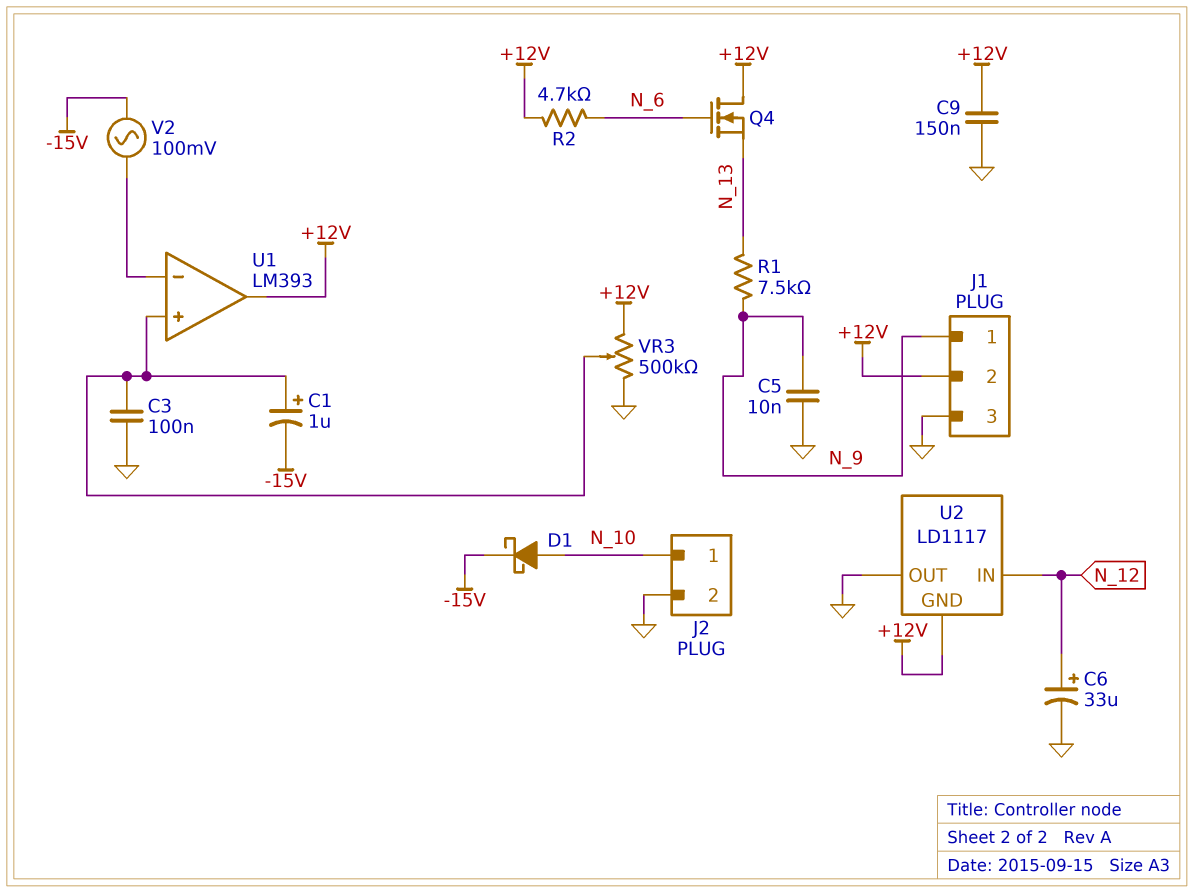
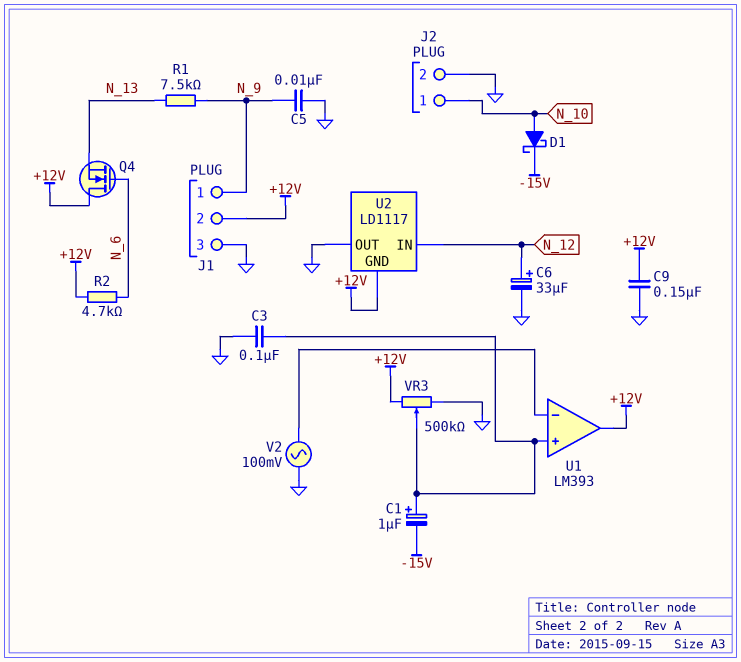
V2: AC 100mV (-15V, U1/in-) -> AC 100mV (GND, U1/in-)

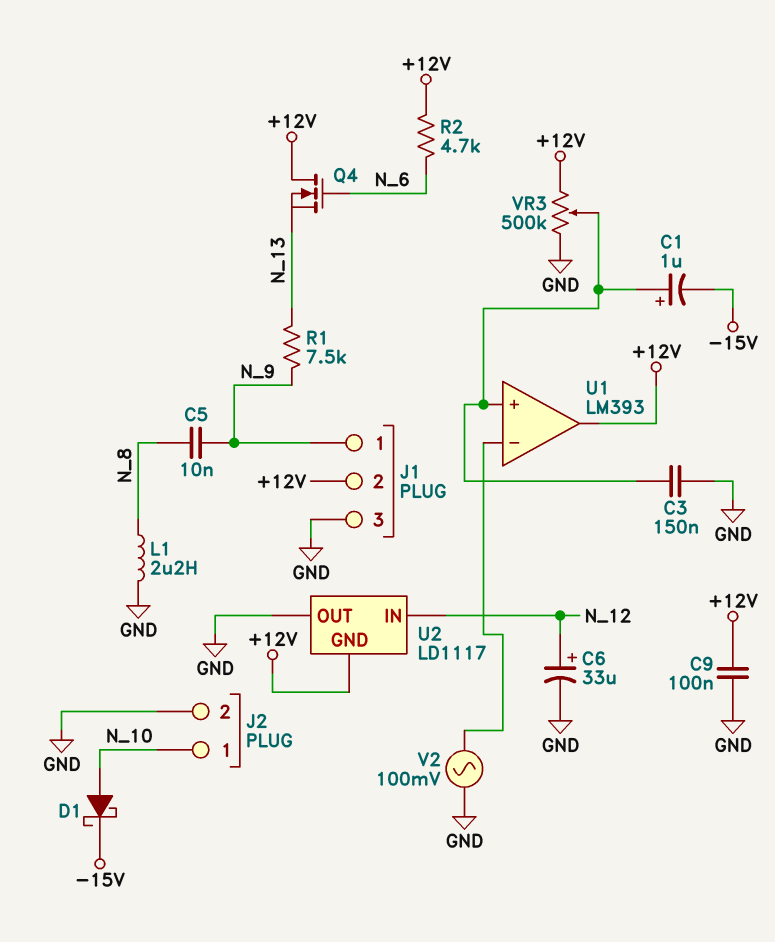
C3: 100nF (GND, U1/in+) -> 150nF (GND, U1/in+)
C5: 10nF (GND, N_9) -> 10nF (N_8, N_9)
C9: 150nF (+12V, GND) -> 100nF (+12V, GND)
L1: none -> 2.2uH (GND, N_8)

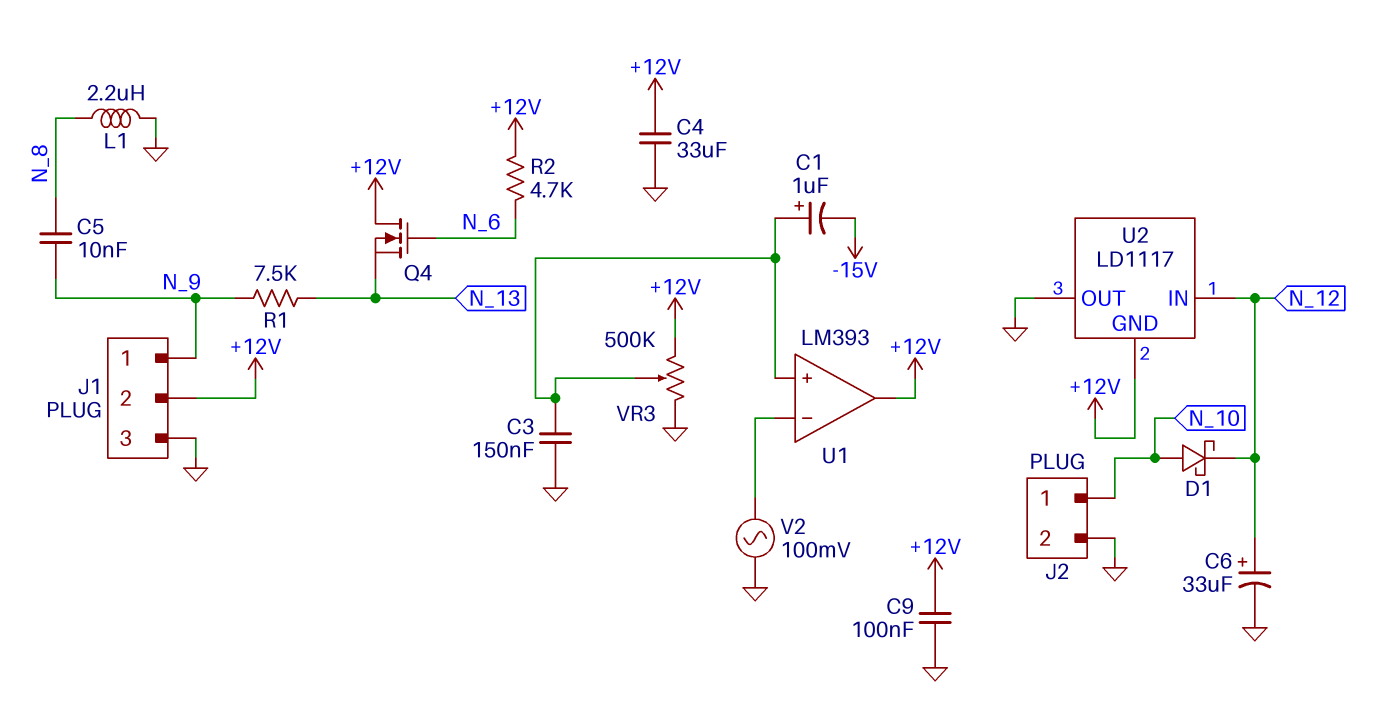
C4: none -> 33uF (+12V, GND)
D1: schottky (A N_10, K -15V) -> schottky (A N_10, K N_12)

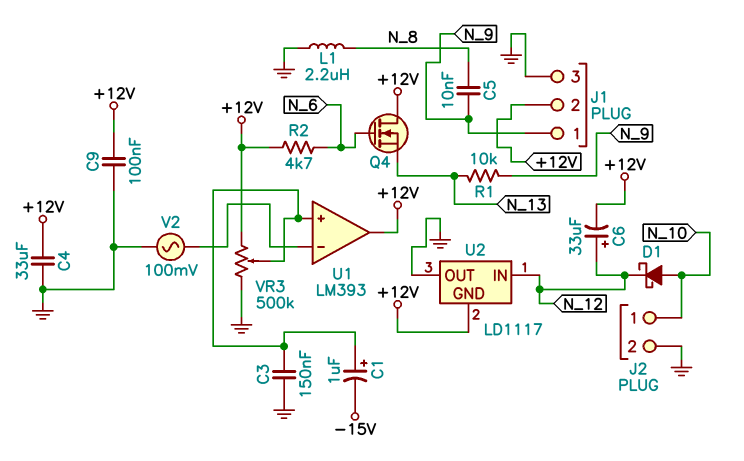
C6: 33uF (plus N_12, minus GND) -> 33uF (plus N_12, minus +12V)
R1: 7.5k (N_9, N_13) -> 10k (N_9, N_13)

